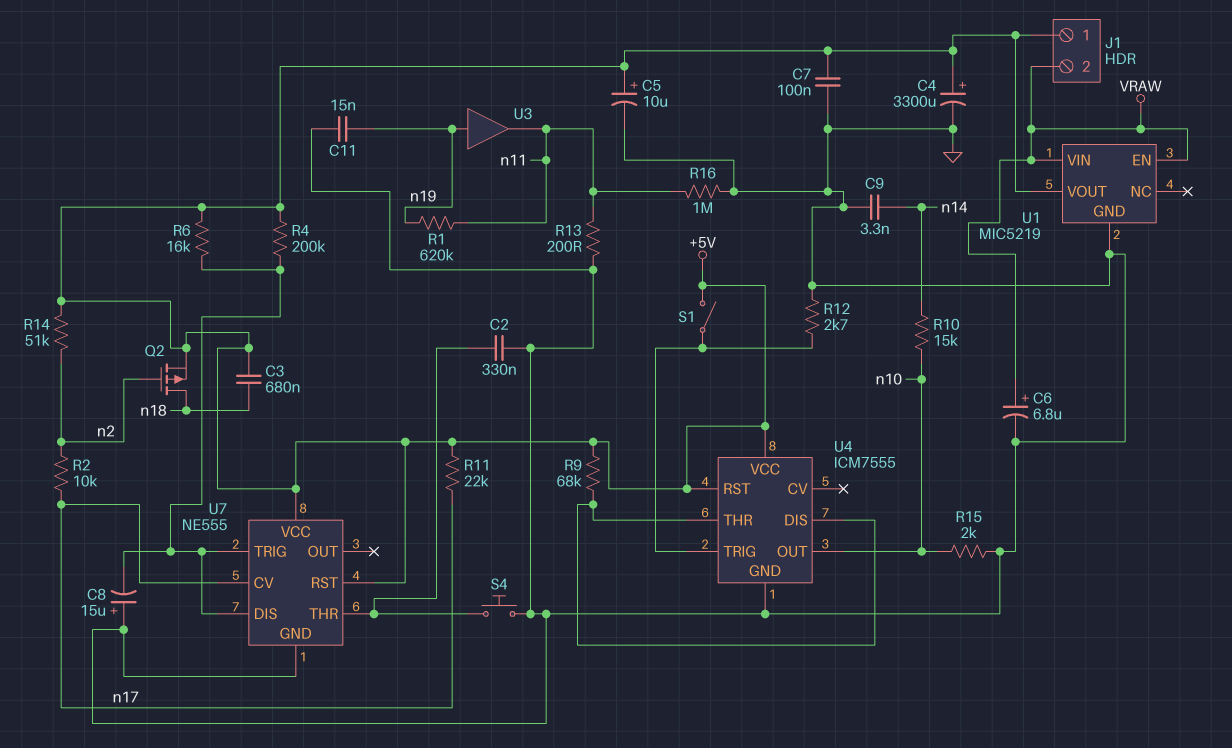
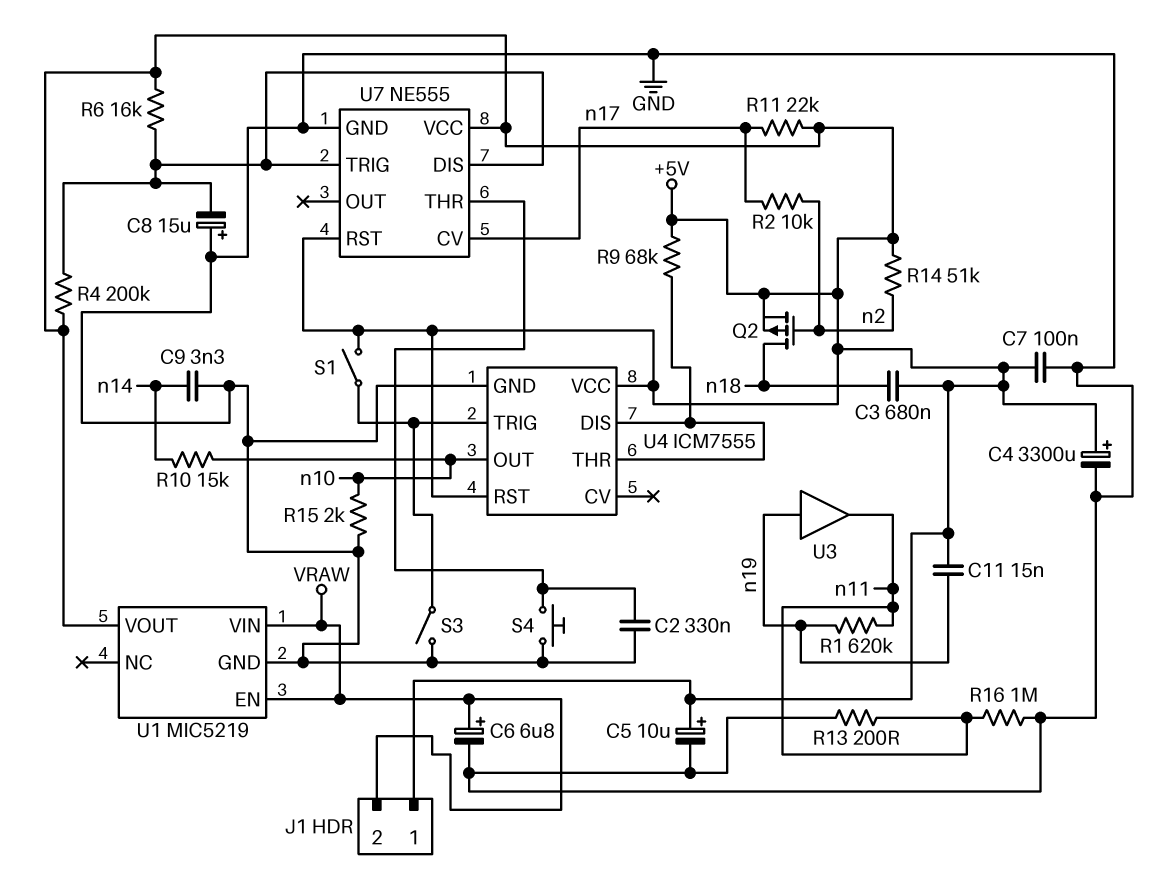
C11: 15nF (GND, n19) -> 15nF (+5V, n19)
R12: 2.7k (GND, U4/TRIG) -> none
S3: none -> switch (GND, U4/TRIG)

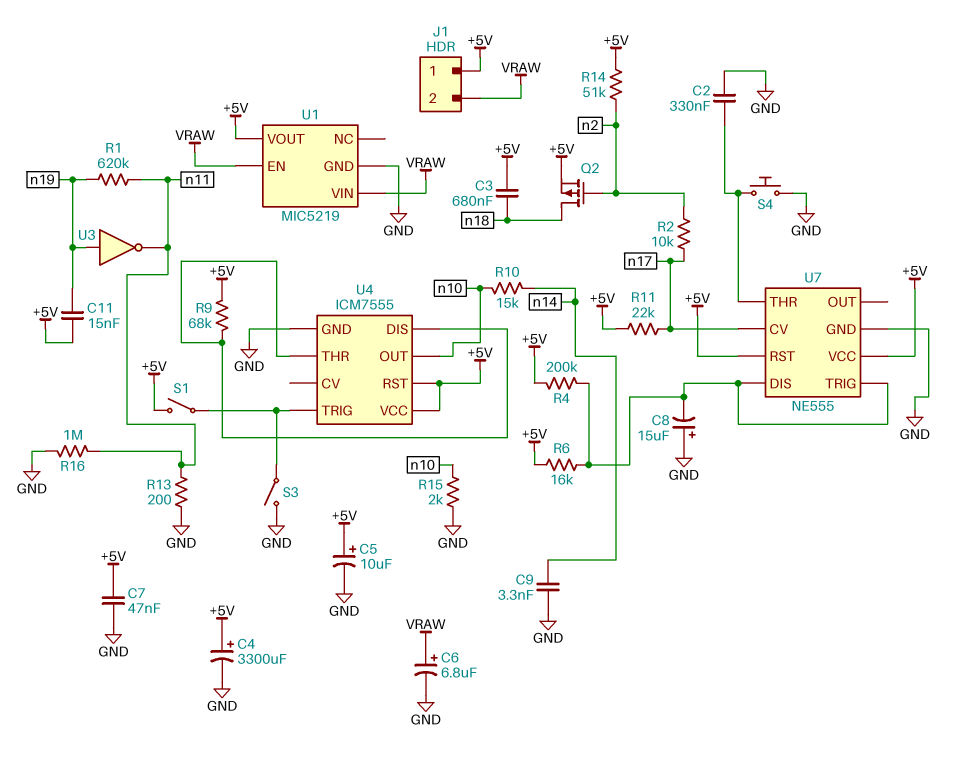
C7: 100nF (+5V, GND) -> 47nF (+5V, GND)
U3: buffer (in n19, out n11) -> NOT (in n19, out n11)

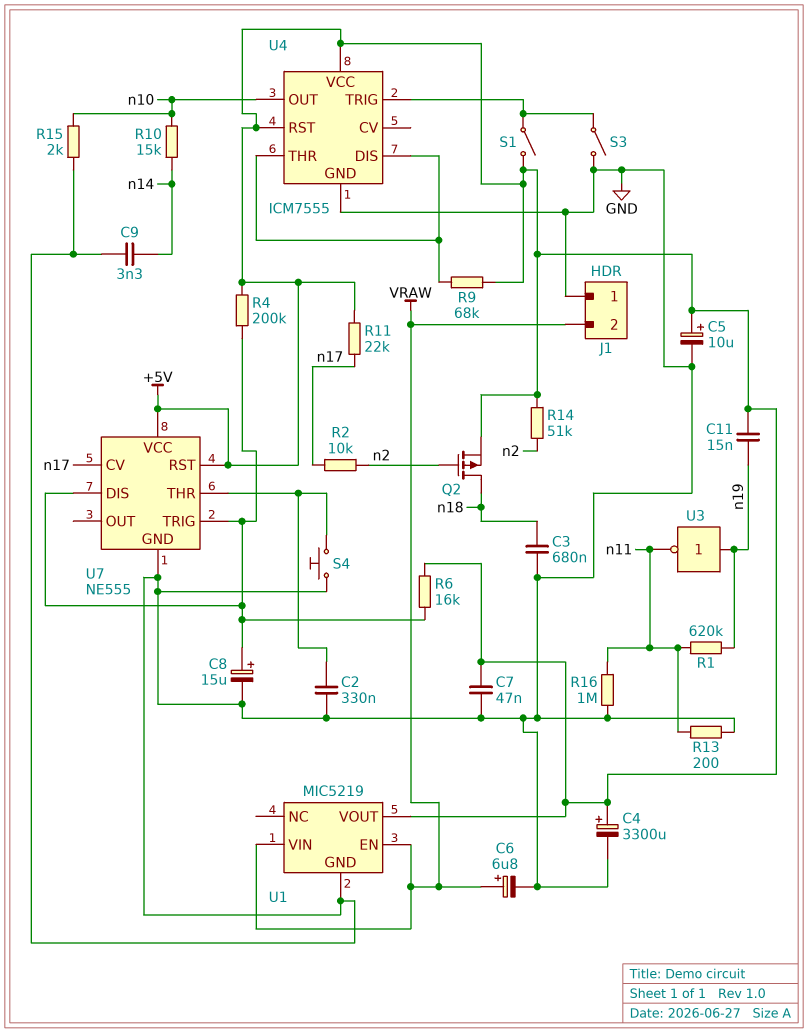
C3: 680nF (+5V, n18) -> 680nF (GND, n18)
C8: 15uF (plus GND, minus U7/DIS) -> 15uF (plus U7/DIS, minus GND)
J1 pin 1: +5V -> GND

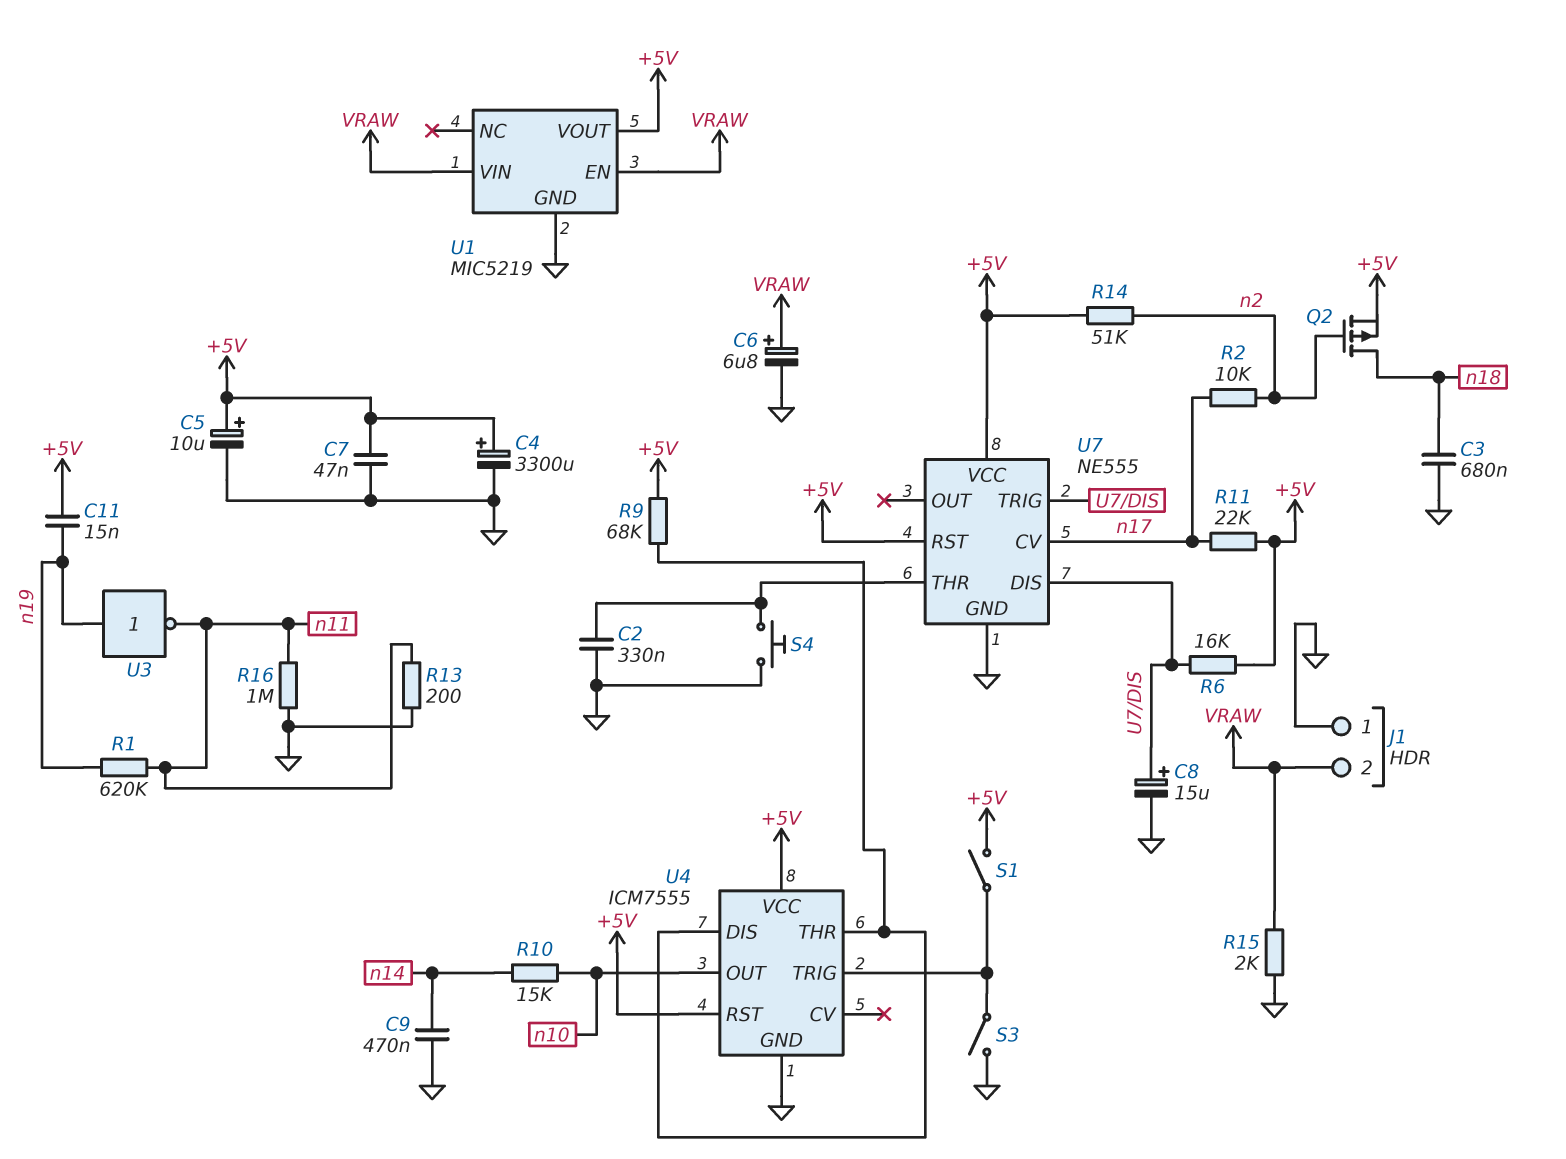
C9: 3.3nF (GND, n14) -> 470nF (GND, n14)
R4: 200k (+5V, U7/DIS) -> none
R15: 2k (GND, n10) -> 2k (GND, VRAW)

